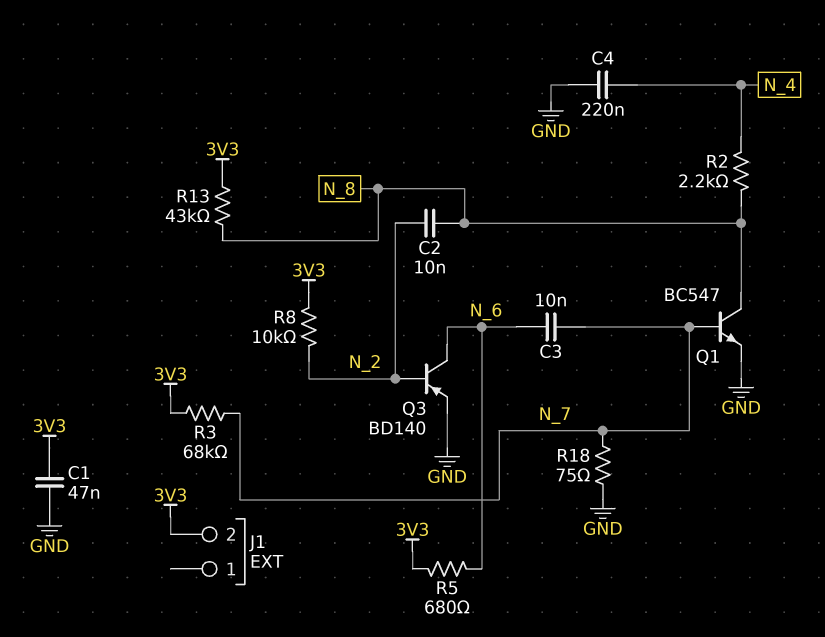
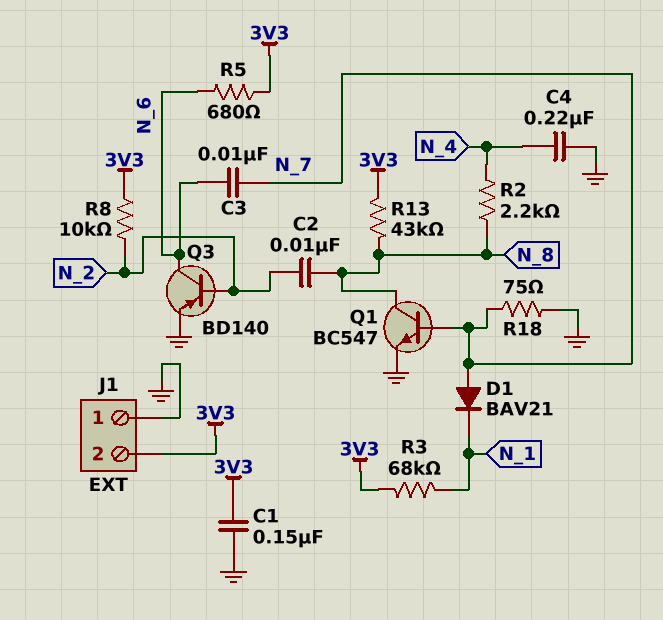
C1: 47nF (3V3, GND) -> 150nF (3V3, GND)
D1: none -> diode BAV21 (A N_7, K N_1)
J1 pin 1: none -> GND
R3: 68k (3V3, N_7) -> 68k (3V3, N_1)

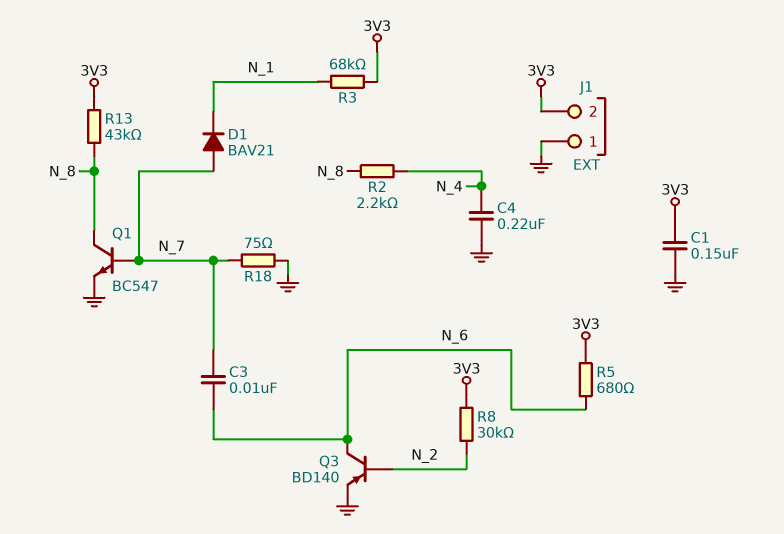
C2: 10nF (N_2, N_8) -> none
R8: 10k (3V3, N_2) -> 30k (3V3, N_2)

